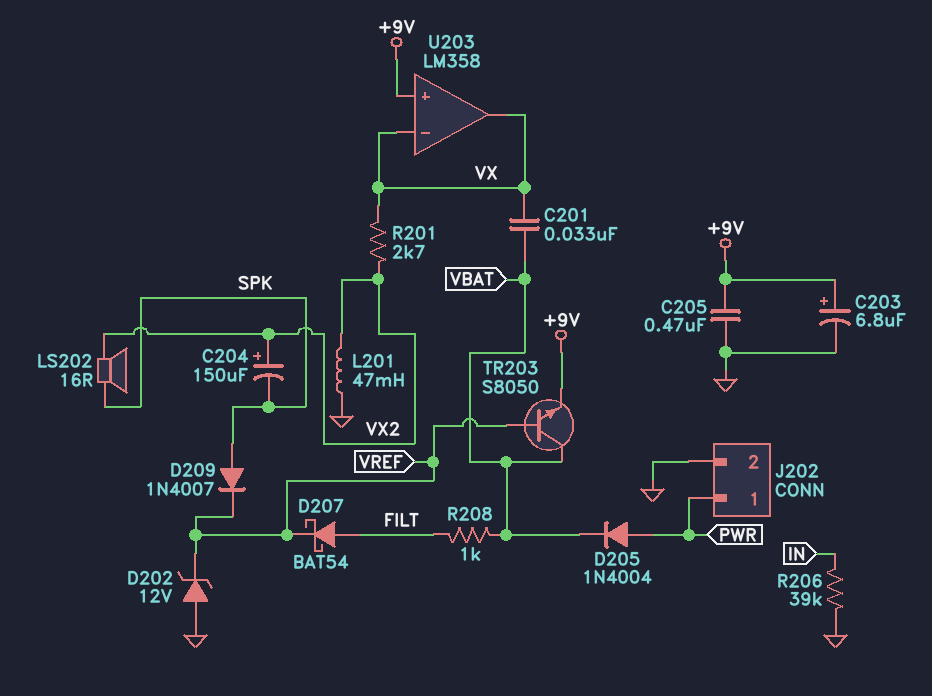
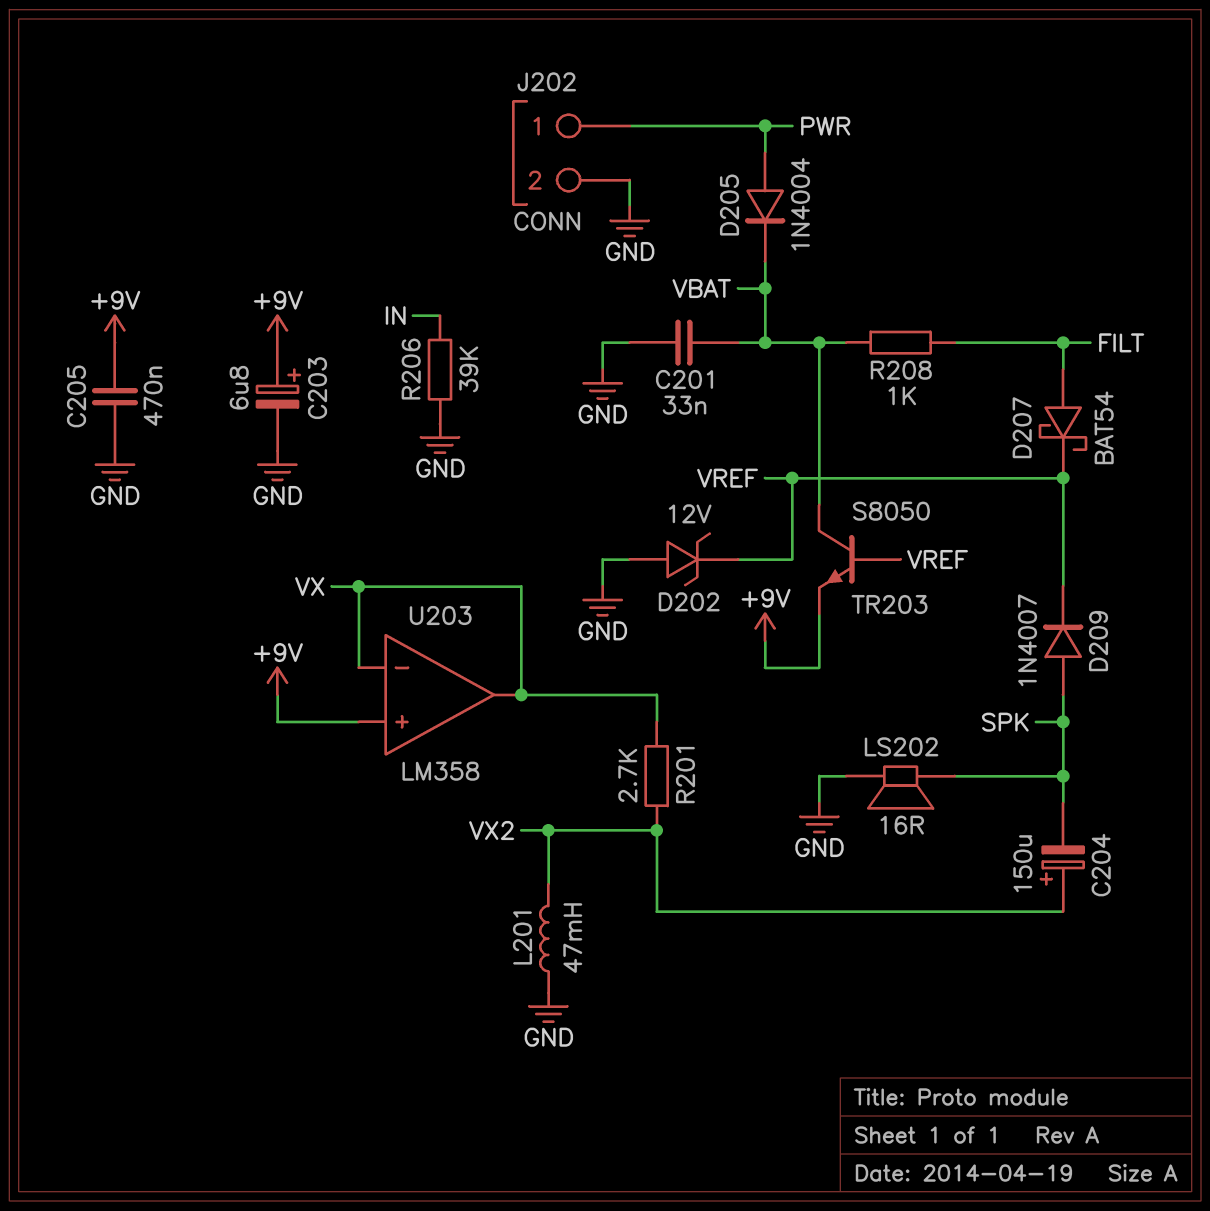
C201: 33nF (VBAT, VX) -> 33nF (GND, VBAT)
LS202: speaker 16R (SPK, VX2) -> speaker 16R (GND, SPK)

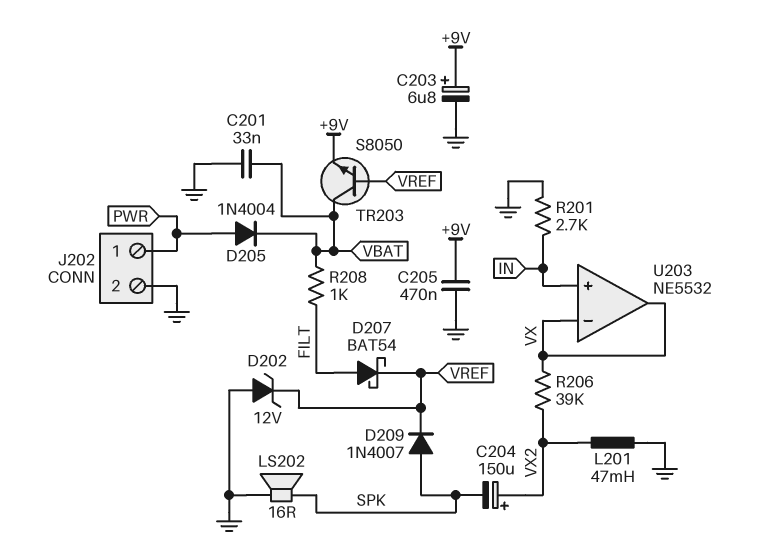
R201: 2.7k (VX, VX2) -> 2.7k (GND, IN)
R206: 39k (GND, IN) -> 39k (VX, VX2)
U203: LM358 -> NE5532
U203 pin in+: +9V -> IN

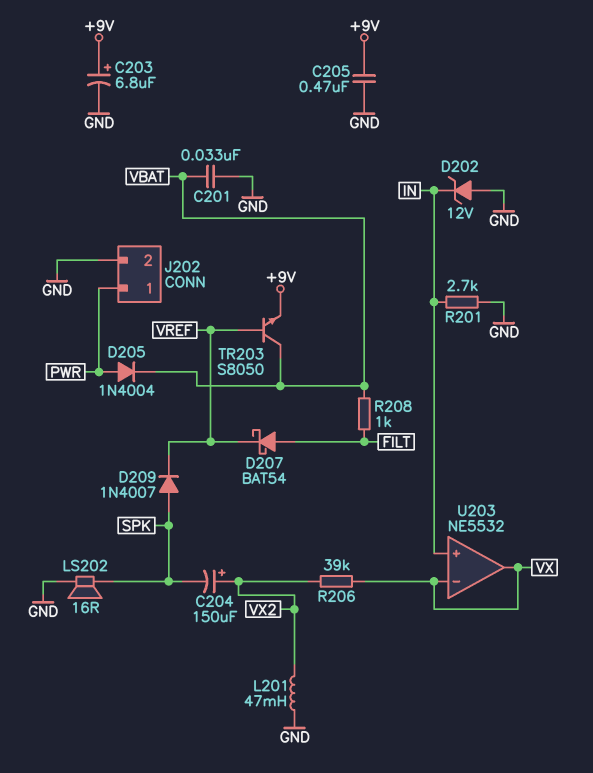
D202: zener 12V (A GND, K VREF) -> zener 12V (A GND, K IN)

